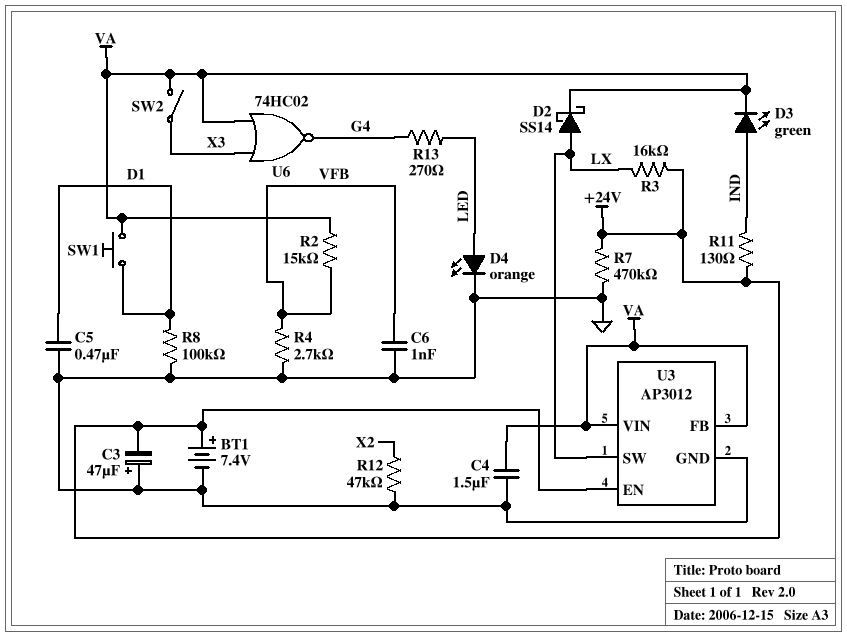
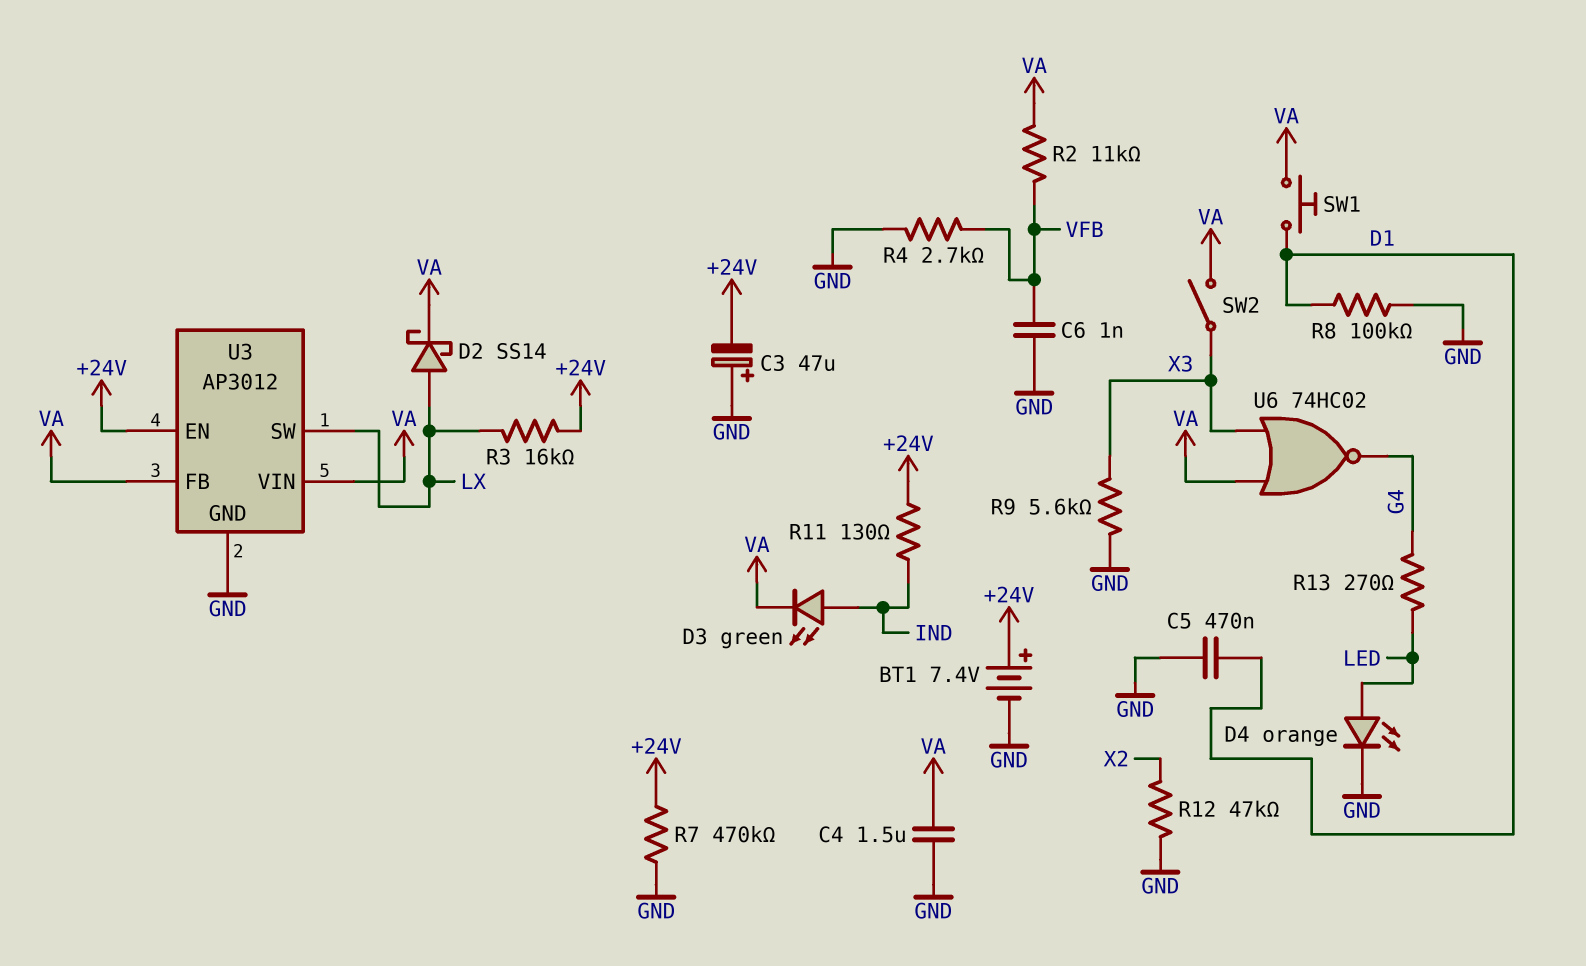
R2: 15k (VA, VFB) -> 11k (VA, VFB)
R9: none -> 5.6k (GND, X3)

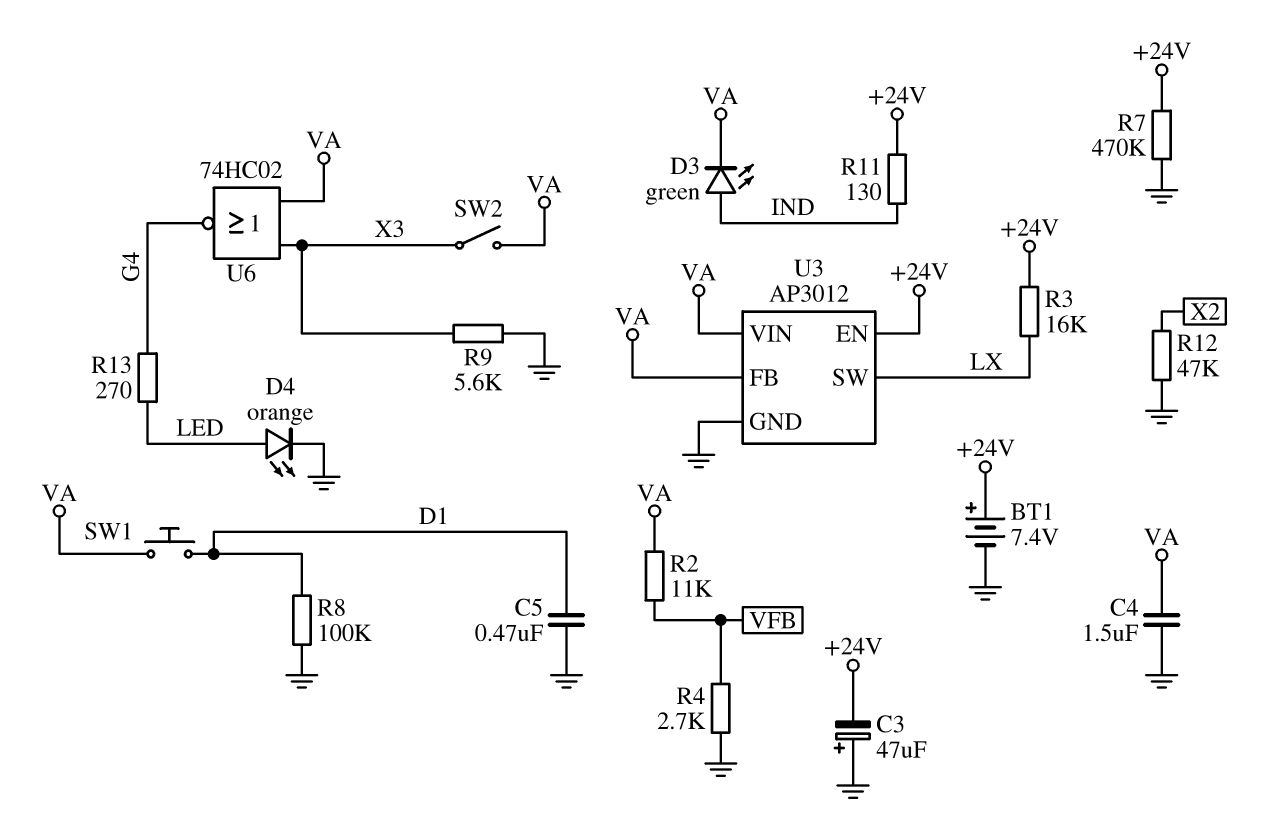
C6: 1nF (GND, VFB) -> none
D2: schottky SS14 (A LX, K VA) -> none

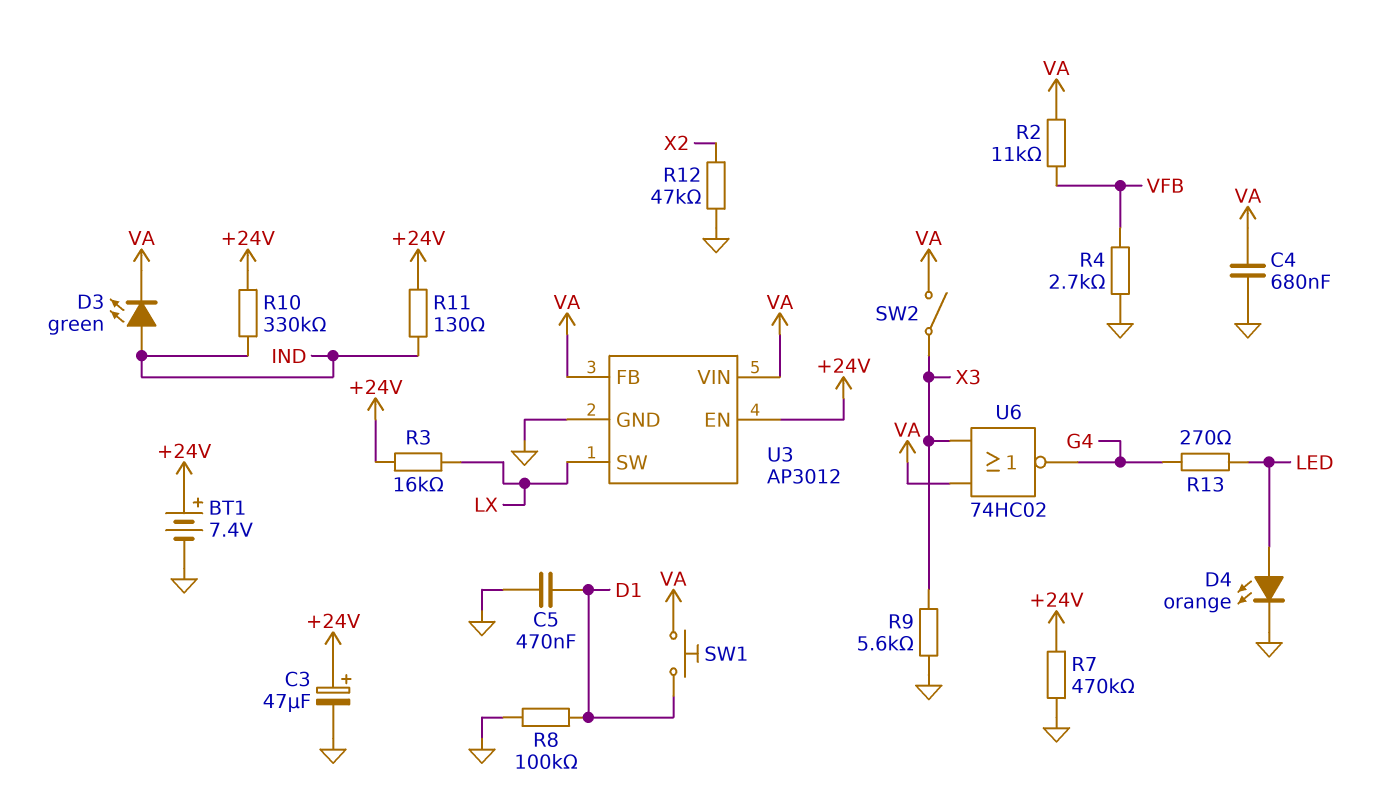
C3: 47uF (plus GND, minus +24V) -> 47uF (plus +24V, minus GND)
C4: 1.5uF (GND, VA) -> 680nF (GND, VA)
R10: none -> 330k (+24V, IND)

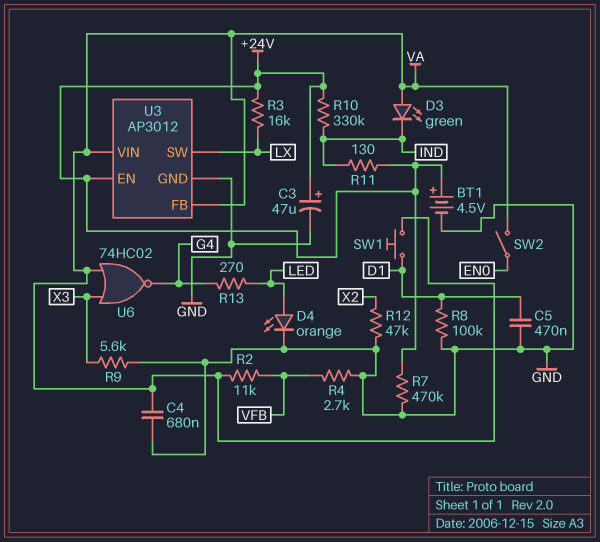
BT1: 7.4V (plus +24V, minus GND) -> 4.5V (plus +24V, minus GND)
D3: LED green (A IND, K VA) -> LED green (A VA, K IND)
SW2: switch (VA, X3) -> switch (EN0, VA)

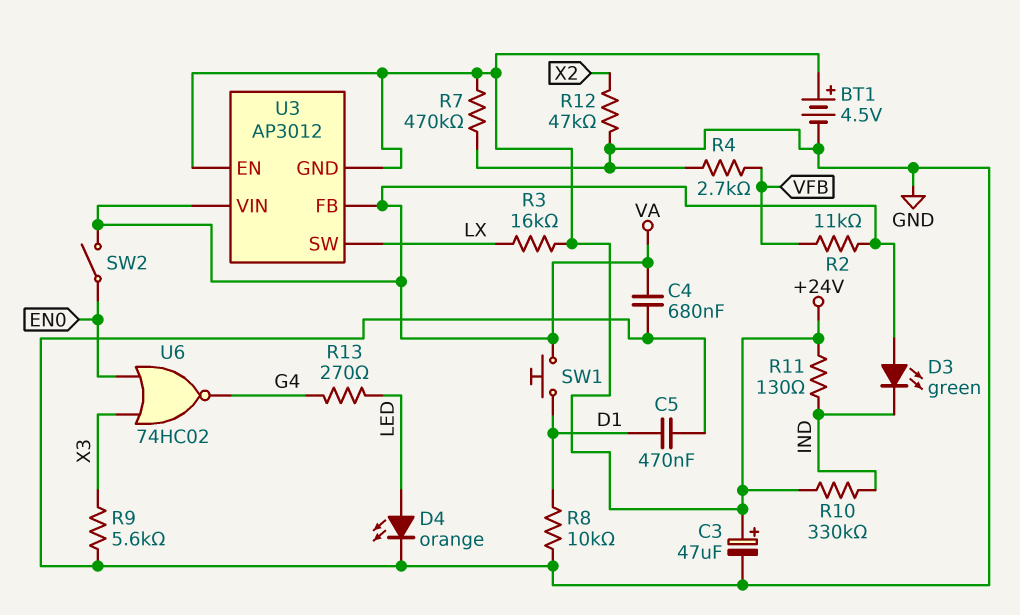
R8: 100k (D1, GND) -> 10k (D1, GND)
U3 pin GND: GND -> +24V
U6: NOR 74HC02 (in VA, in X3, out G4) -> NOR 74HC02 (in EN0, in X3, out G4)

